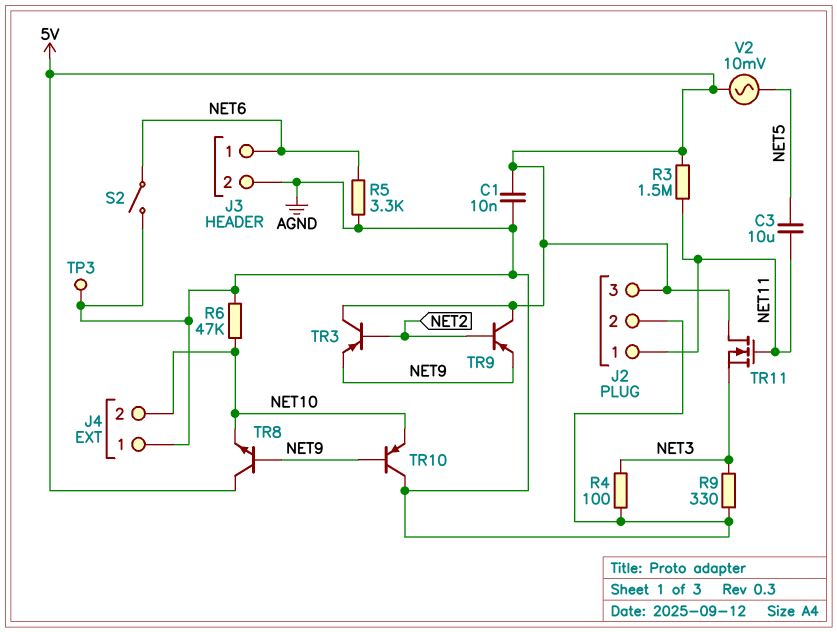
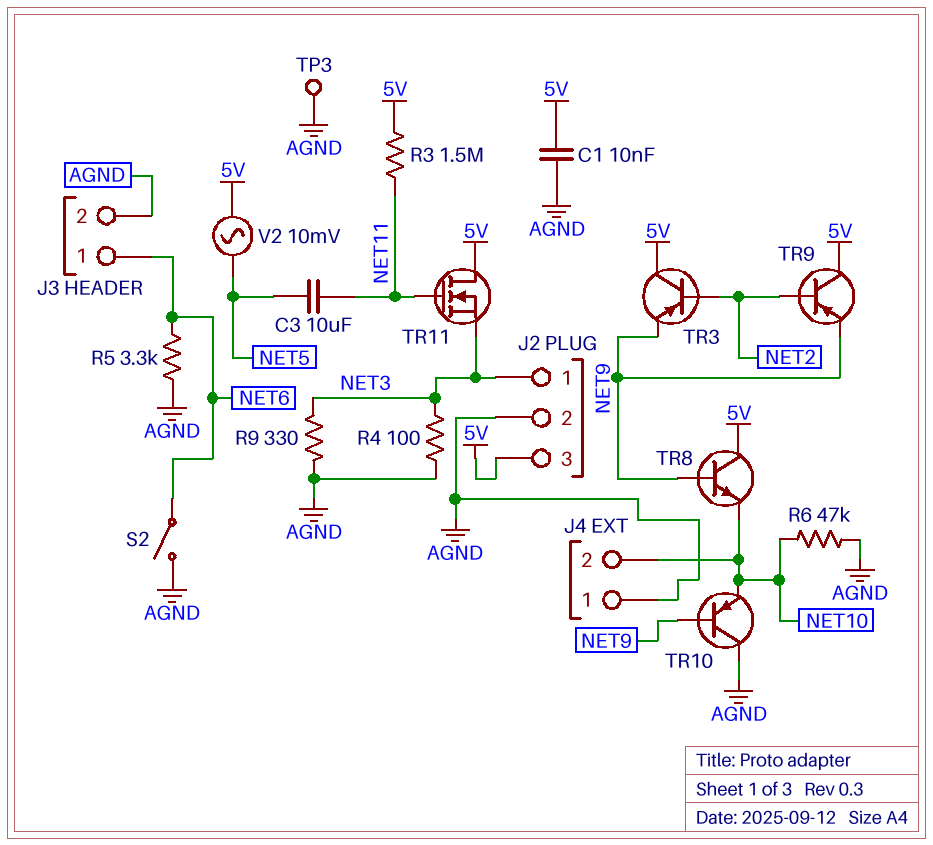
J2 pin 1: NET11 -> NET3

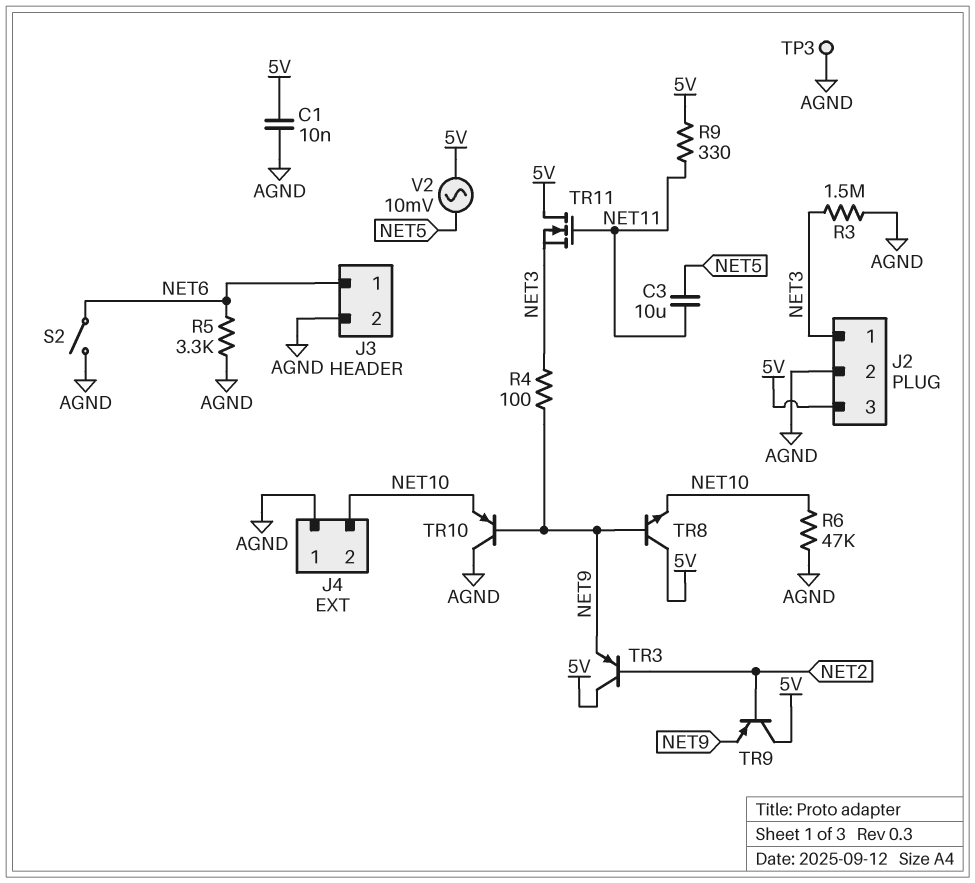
R3: 1.5M (5V, NET11) -> 1.5M (AGND, NET3)
R4: 100 (AGND, NET3) -> 100 (NET3, NET9)
R9: 330 (AGND, NET3) -> 330 (5V, NET11)

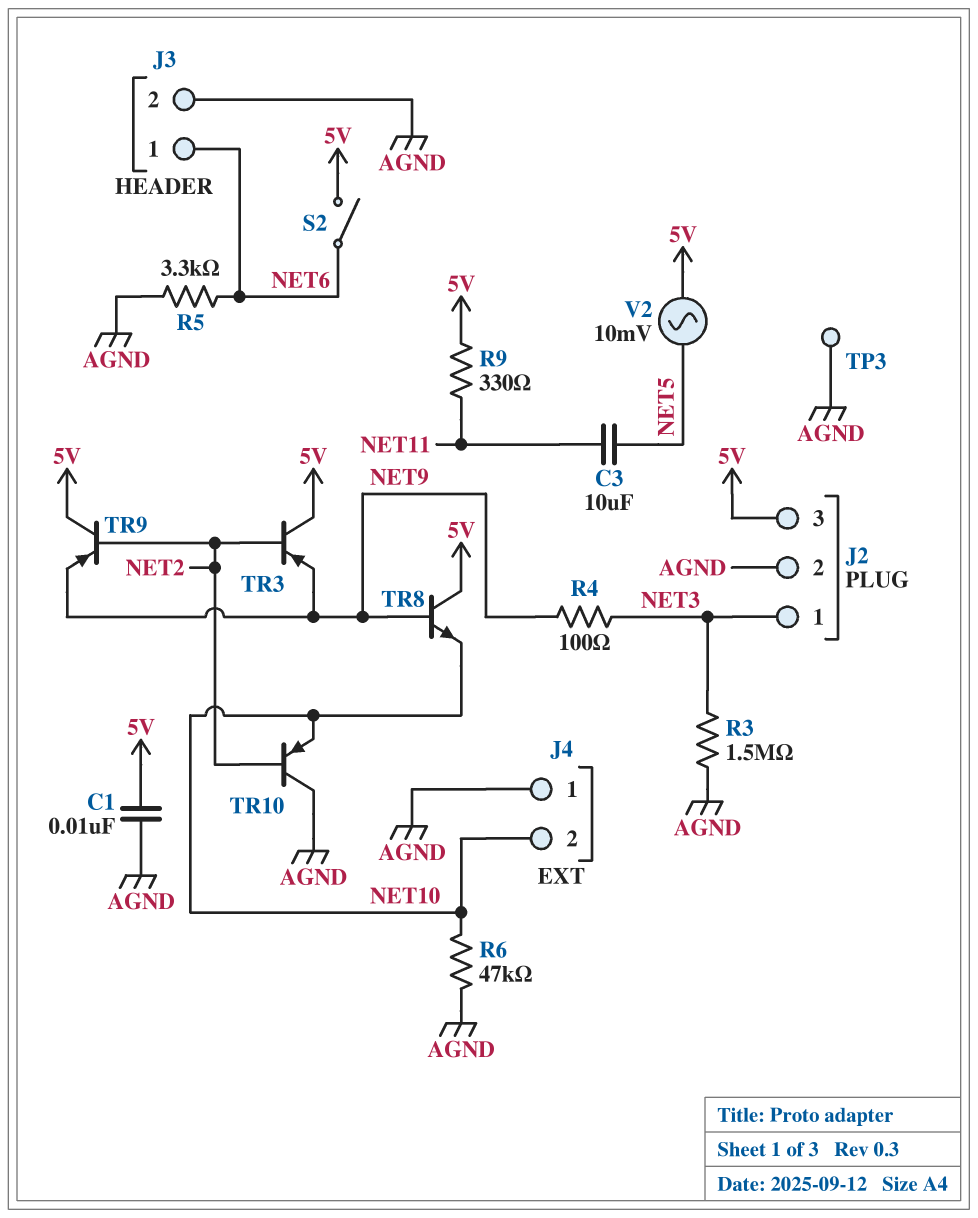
S2: switch (AGND, NET6) -> switch (5V, NET6)
TR10: PNP (B NET9, C AGND, E NET10) -> PNP (B NET2, C AGND, E NET10)
TR11: NMOS (G NET11, D 5V, S NET3) -> none

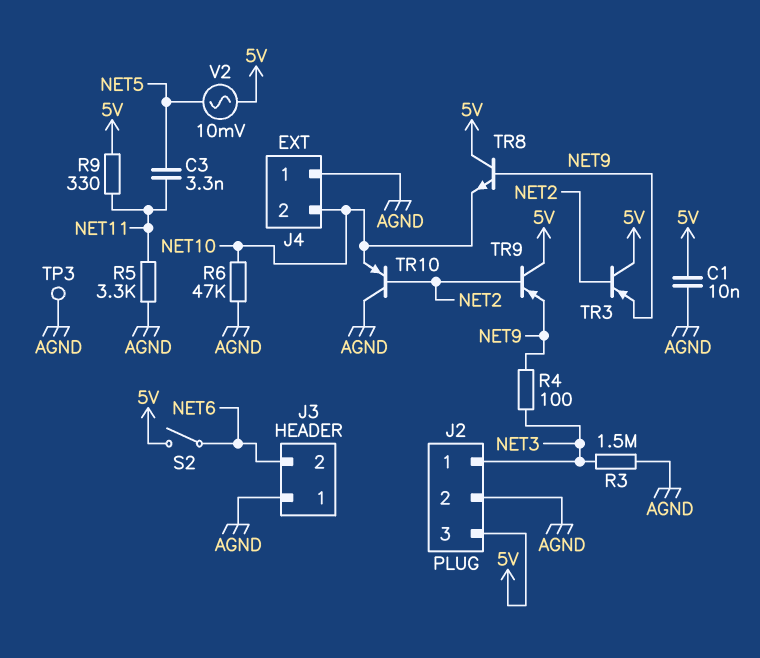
C3: 10uF (NET5, NET11) -> 3.3nF (NET5, NET11)
J3 pin 1: NET6 -> AGND
J3 pin 2: AGND -> NET6
R5: 3.3k (AGND, NET6) -> 3.3k (AGND, NET11)

